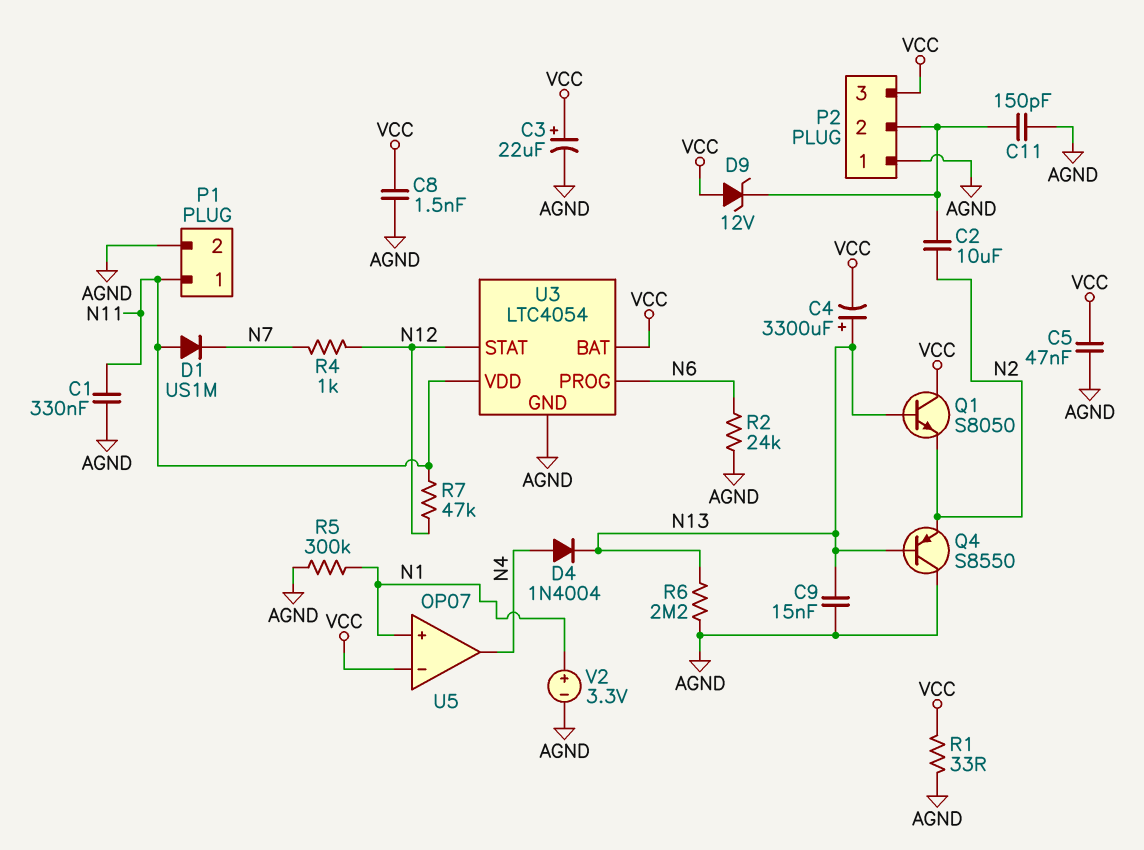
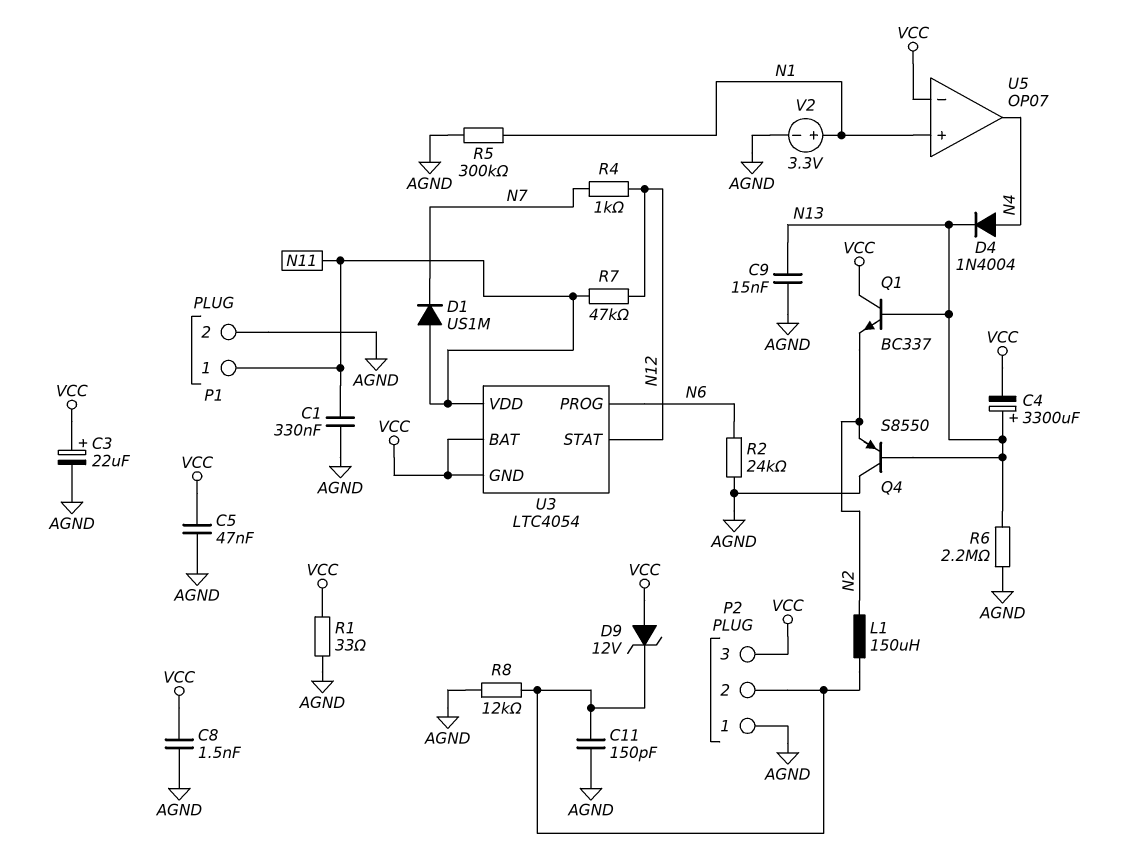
C2: 10uF (N2, P2/2) -> none
L1: none -> 150uH (N2, P2/2)
Q1: NPN S8050 (B N13, C VCC, E N2) -> NPN BC337 (B N13, C VCC, E N2)
R8: none -> 12k (AGND, P2/2)
U3 pin GND: AGND -> VCC

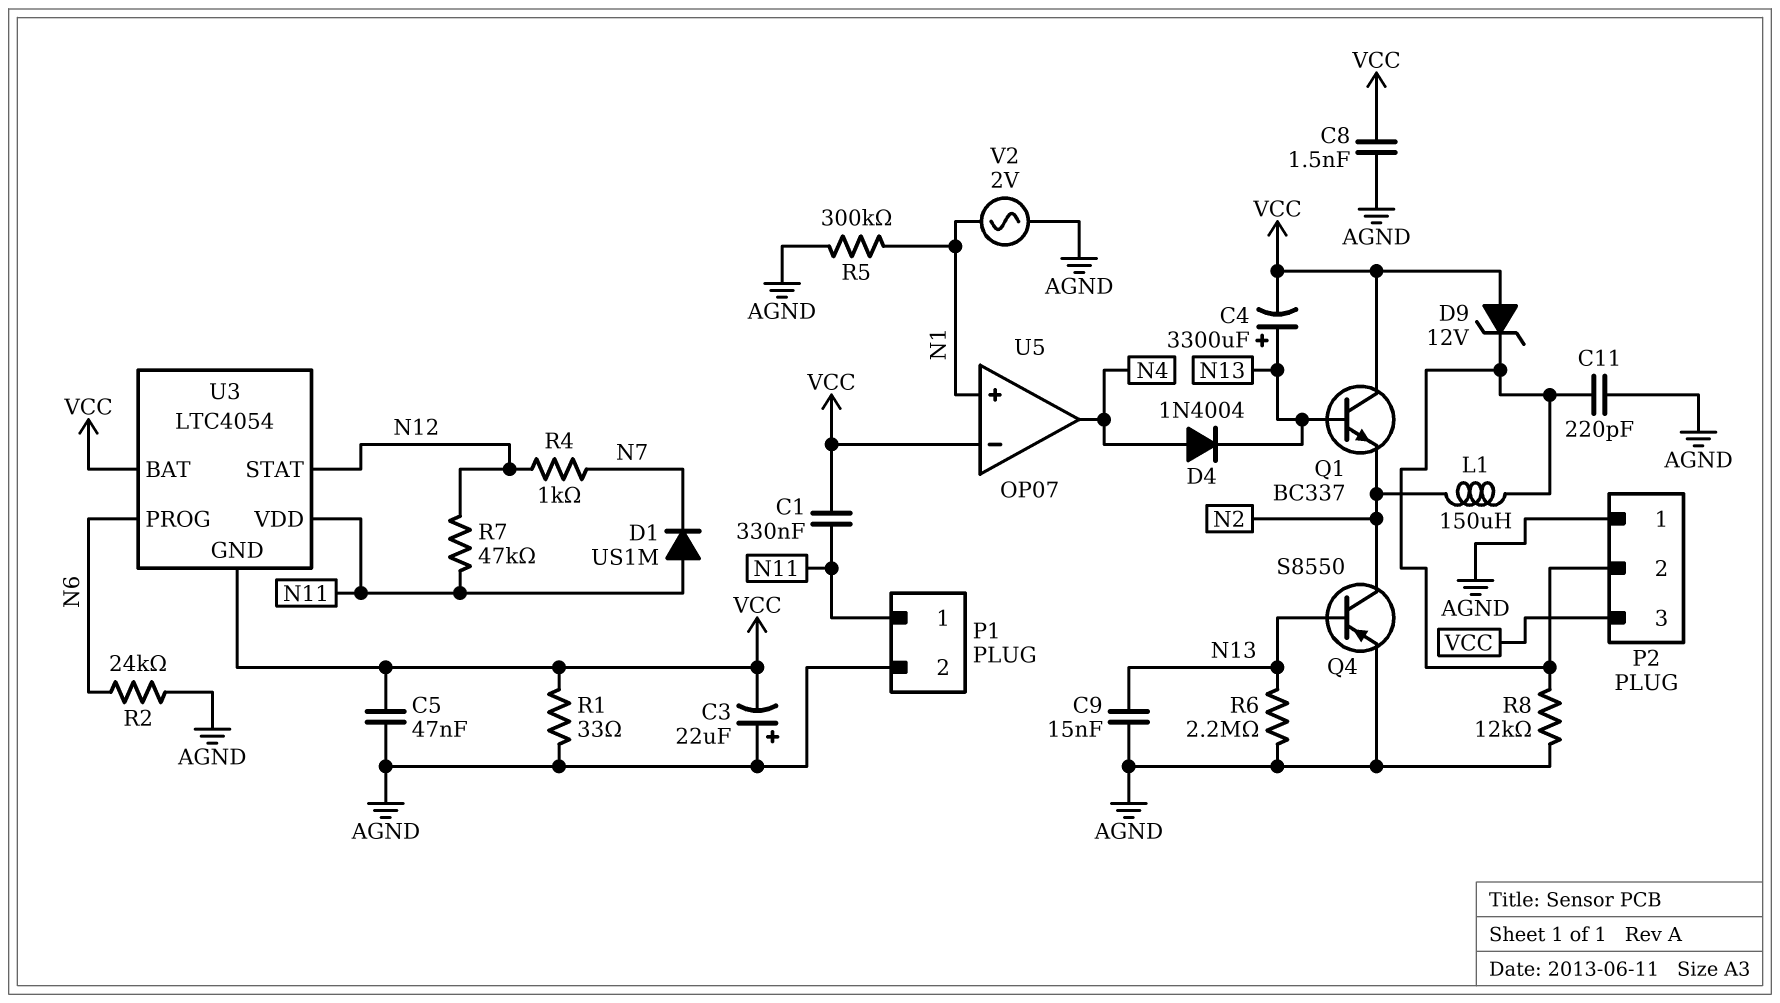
C1: 330nF (AGND, N11) -> 330nF (N11, VCC)
C3: 22uF (plus VCC, minus AGND) -> 22uF (plus AGND, minus VCC)
C11: 150pF (AGND, P2/2) -> 220pF (AGND, P2/2)
Q4: PNP S8550 (B N13, C AGND, E N2) -> PNP S8550 (B N13, C N2, E AGND)
V2: 3.3V (plus N1, minus AGND) -> AC 2V (AGND, N1)

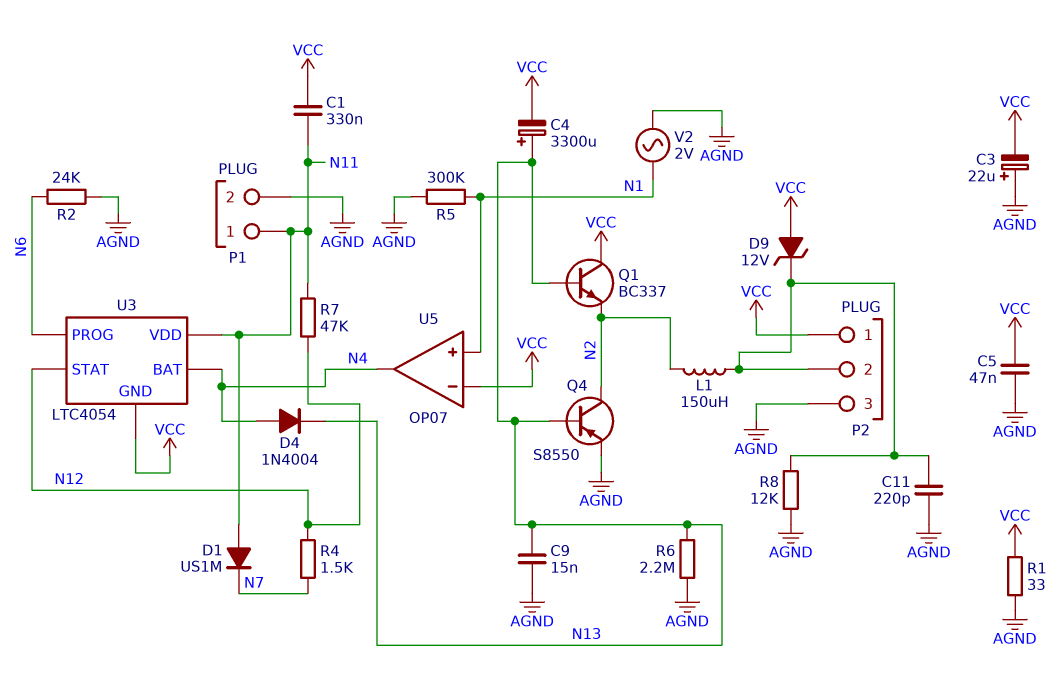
C8: 1.5nF (AGND, VCC) -> none
P2 pin 1: AGND -> VCC
P2 pin 3: VCC -> AGND
R4: 1k (N7, N12) -> 1.5k (N7, N12)
U3 pin BAT: VCC -> N4

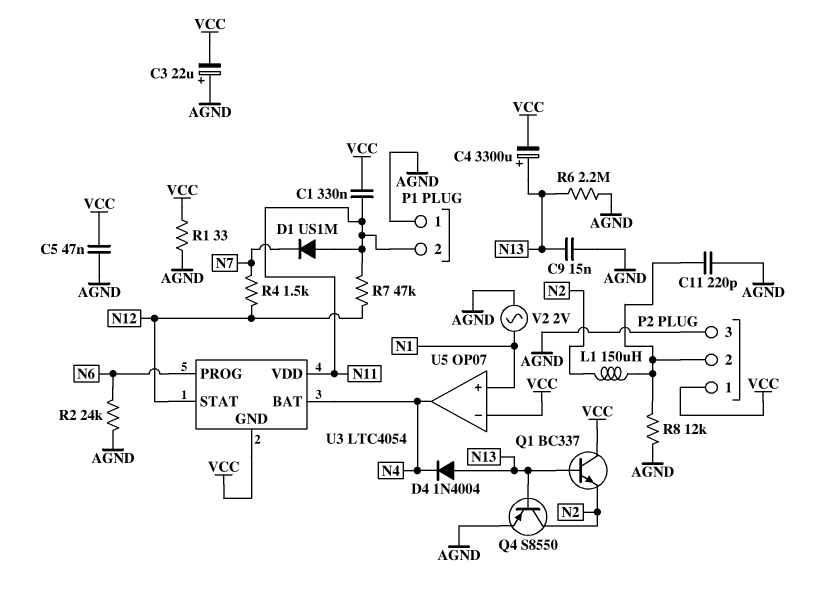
D4: diode 1N4004 (A N4, K N13) -> diode 1N4004 (A N13, K N4)
D9: zener 12V (A VCC, K P2/2) -> none
P1 pin 1: N11 -> AGND
P1 pin 2: AGND -> N11
R5: 300k (AGND, N1) -> none

